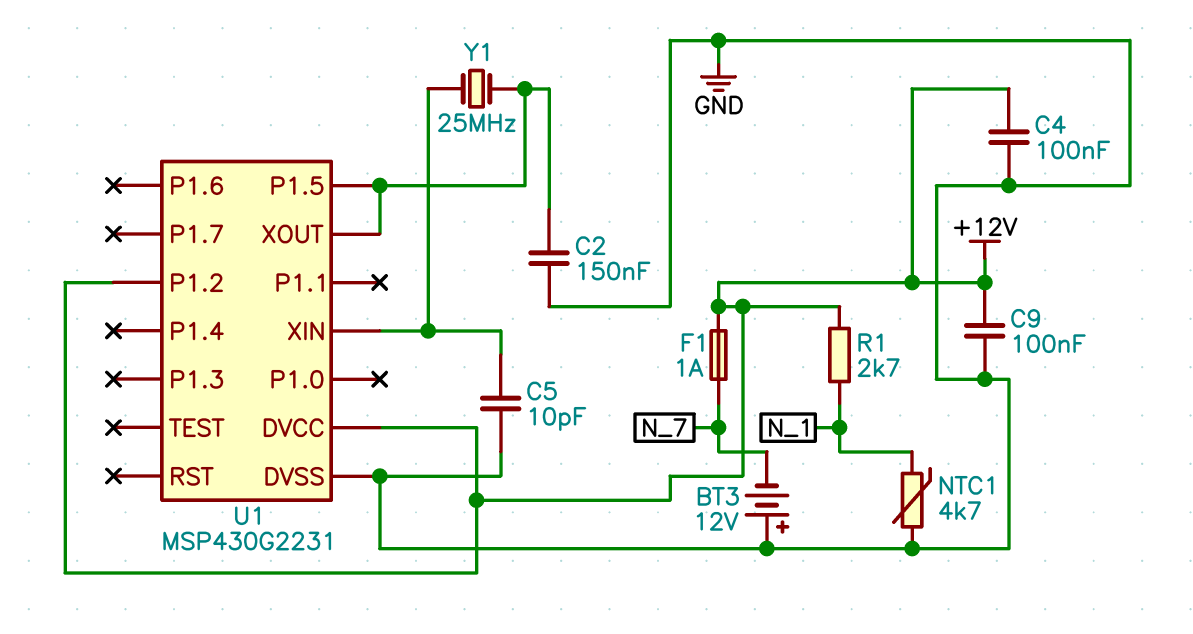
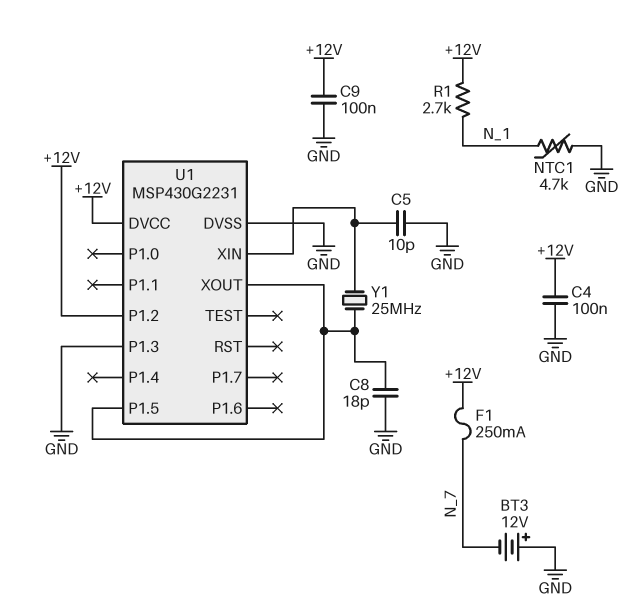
C2: 150nF (GND, U1/P1.5) -> none
C8: none -> 18pF (GND, U1/P1.5)
F1: 1A (+12V, N_7) -> 250mA (+12V, N_7)
U1 pin P1.3: none -> GND

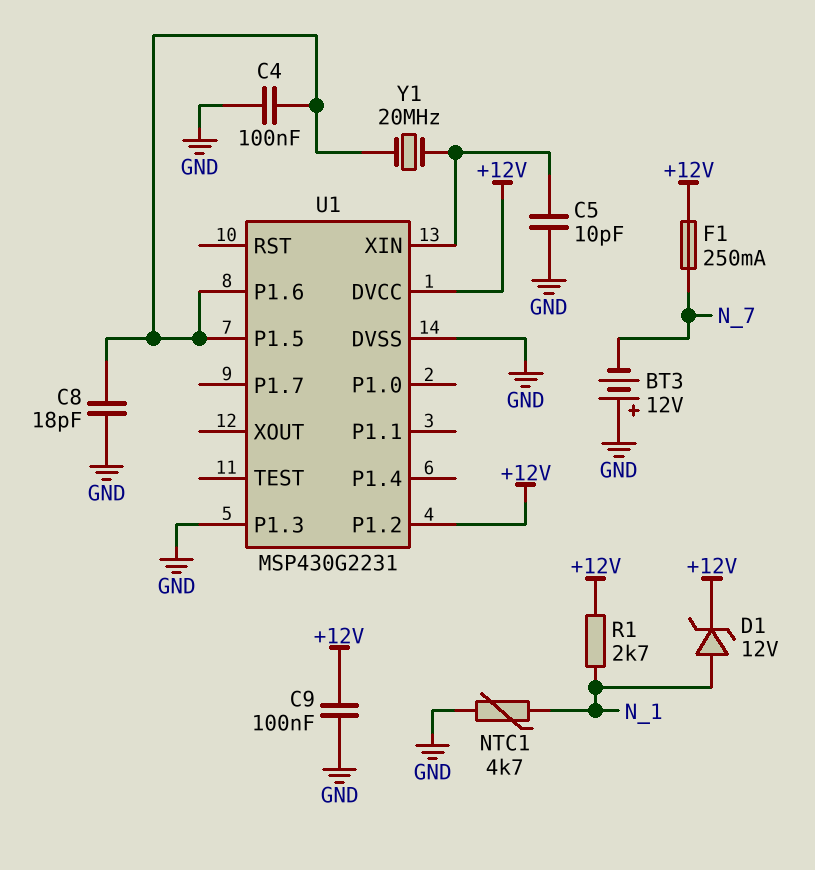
C4: 100nF (+12V, GND) -> 100nF (GND, U1/P1.5)
D1: none -> zener 12V (A N_1, K +12V)
U1 pin P1.6: none -> U1/P1.5
U1 pin XOUT: U1/P1.5 -> none
Y1: 25MHz (U1/P1.5, U1/XIN) -> 20MHz (U1/P1.5, U1/XIN)

